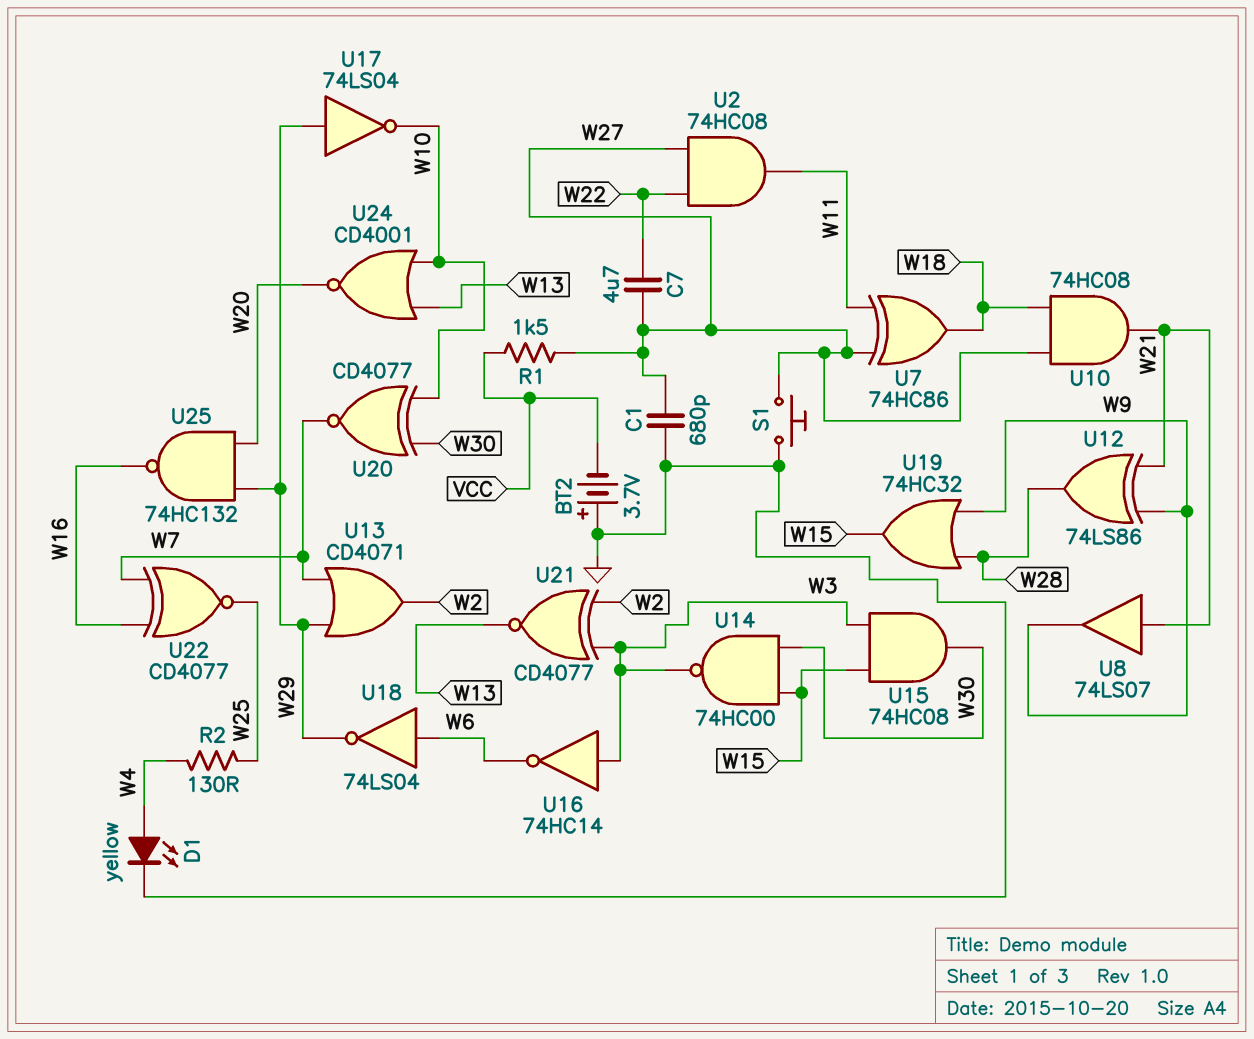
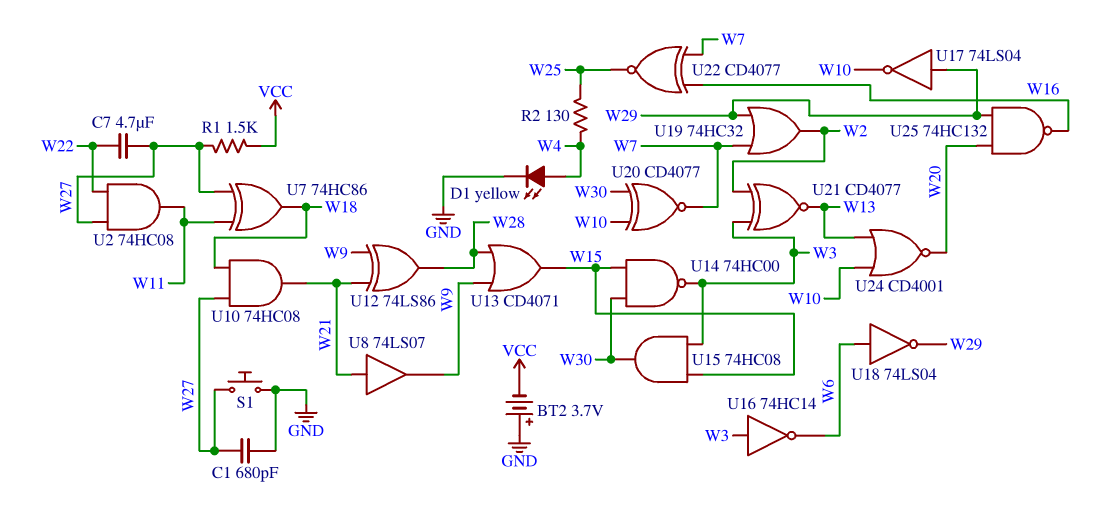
U13: OR CD4071 (in W7, in W29, out W2) -> OR CD4071 (in W9, in W28, out W15)
U19: OR 74HC32 (in W9, in W28, out W15) -> OR 74HC32 (in W7, in W29, out W2)

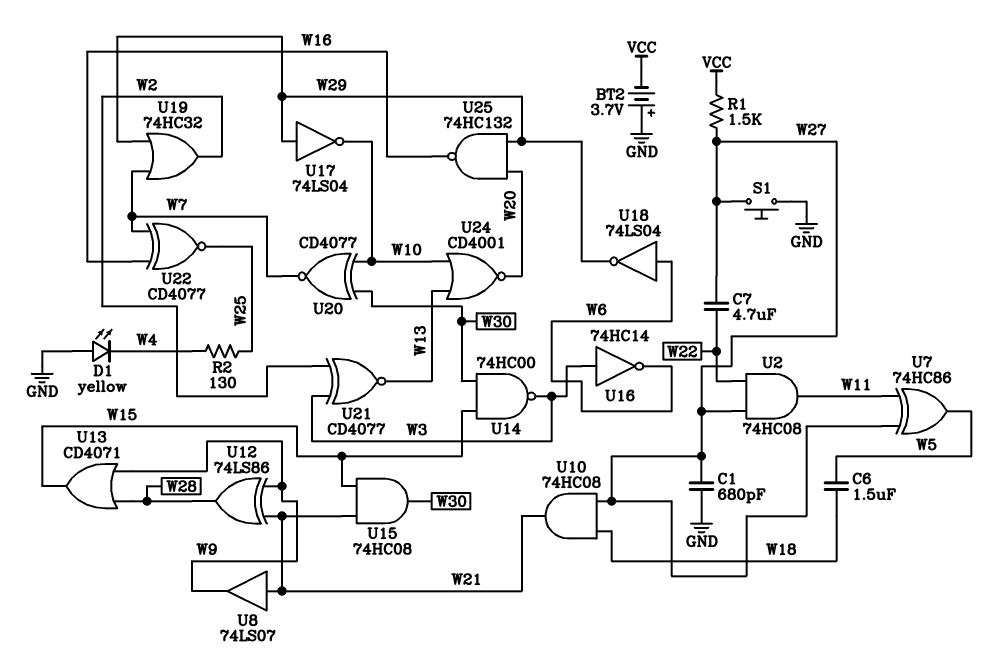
C6: none -> 1.5uF (W5, W18)
D1: LED yellow (A W4, K GND) -> LED yellow (A GND, K W4)
U7: XOR 74HC86 (in W11, in W27, out W18) -> XOR 74HC86 (in W11, in W27, out W5)
U15: AND 74HC08 (in W3, in W15, out W30) -> AND 74HC08 (in W15, in W21, out W30)

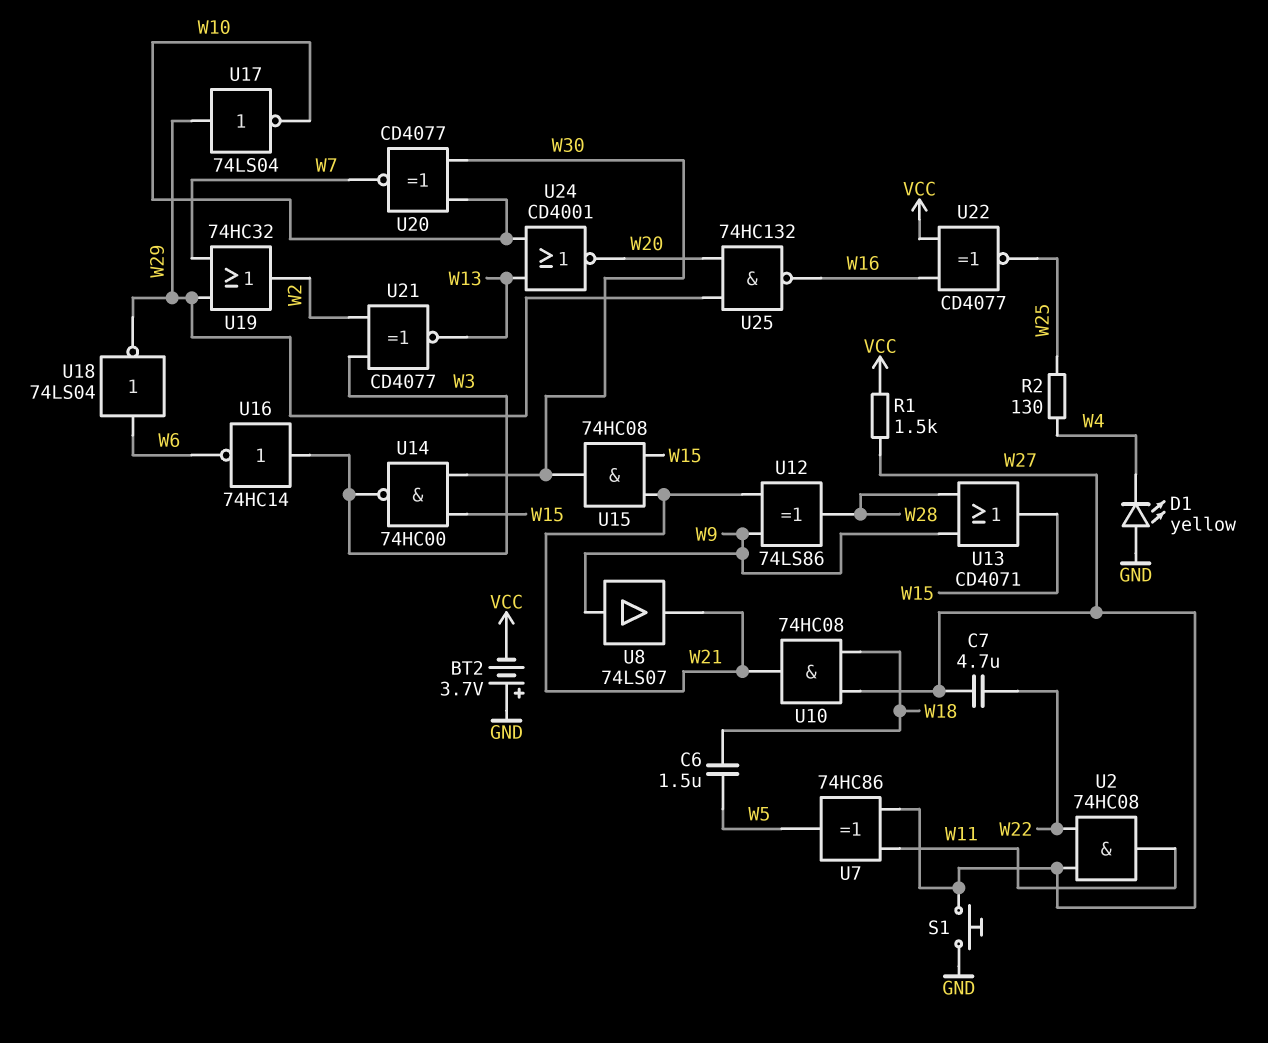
C1: 680pF (GND, W27) -> none
U8: buffer 74LS07 (in W21, out W9) -> buffer 74LS07 (in W9, out W21)
U22: XNOR CD4077 (in W7, in W16, out W25) -> XNOR CD4077 (in VCC, in W16, out W25)

